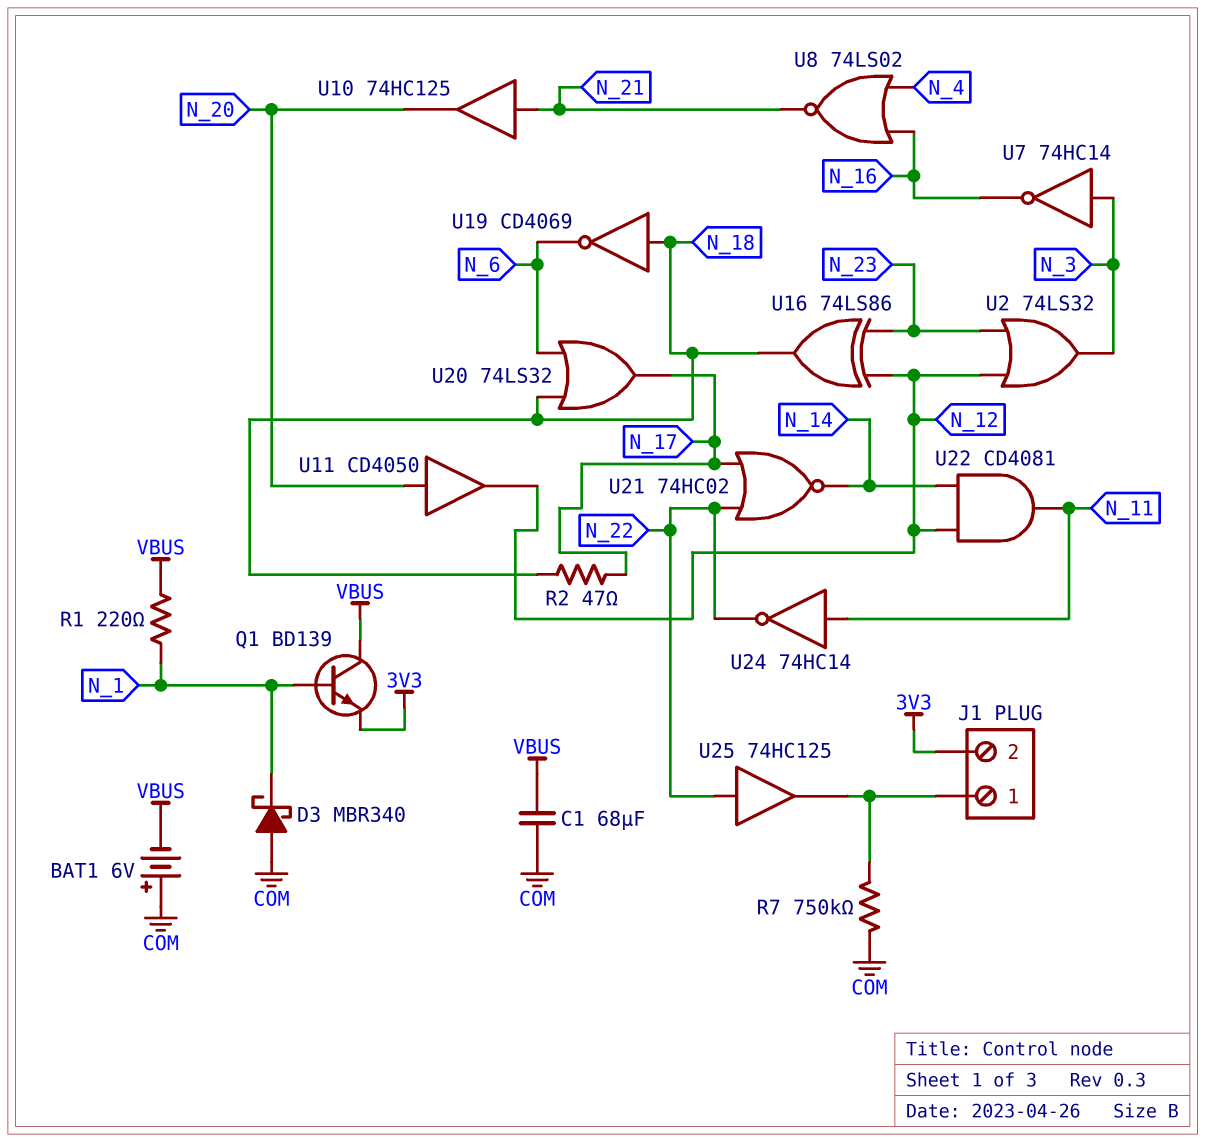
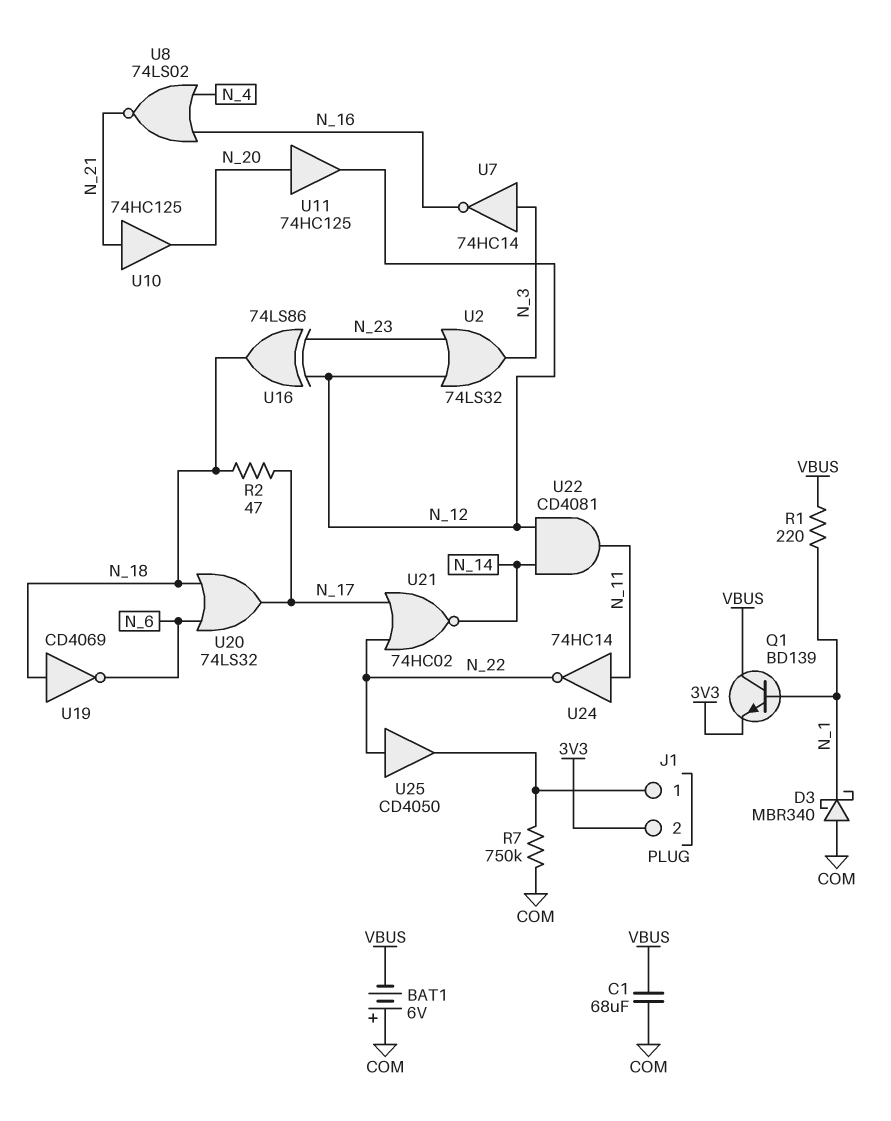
U11: buffer CD4050 (in N_20, out N_12) -> buffer 74HC125 (in N_20, out N_12)
U25: buffer 74HC125 (in N_22, out J1/1) -> buffer CD4050 (in N_22, out J1/1)

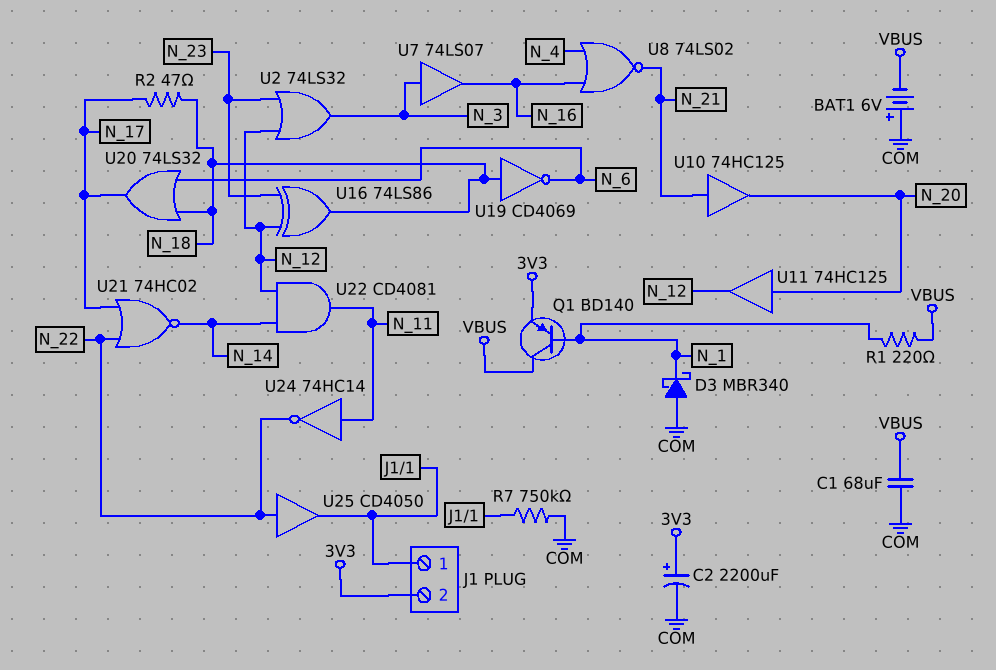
C2: none -> 2200uF (plus 3V3, minus COM)
Q1: NPN BD139 (B N_1, C VBUS, E 3V3) -> PNP BD140 (B N_1, C VBUS, E 3V3)
U7: NOT 74HC14 (in N_3, out N_16) -> buffer 74LS07 (in N_3, out N_16)

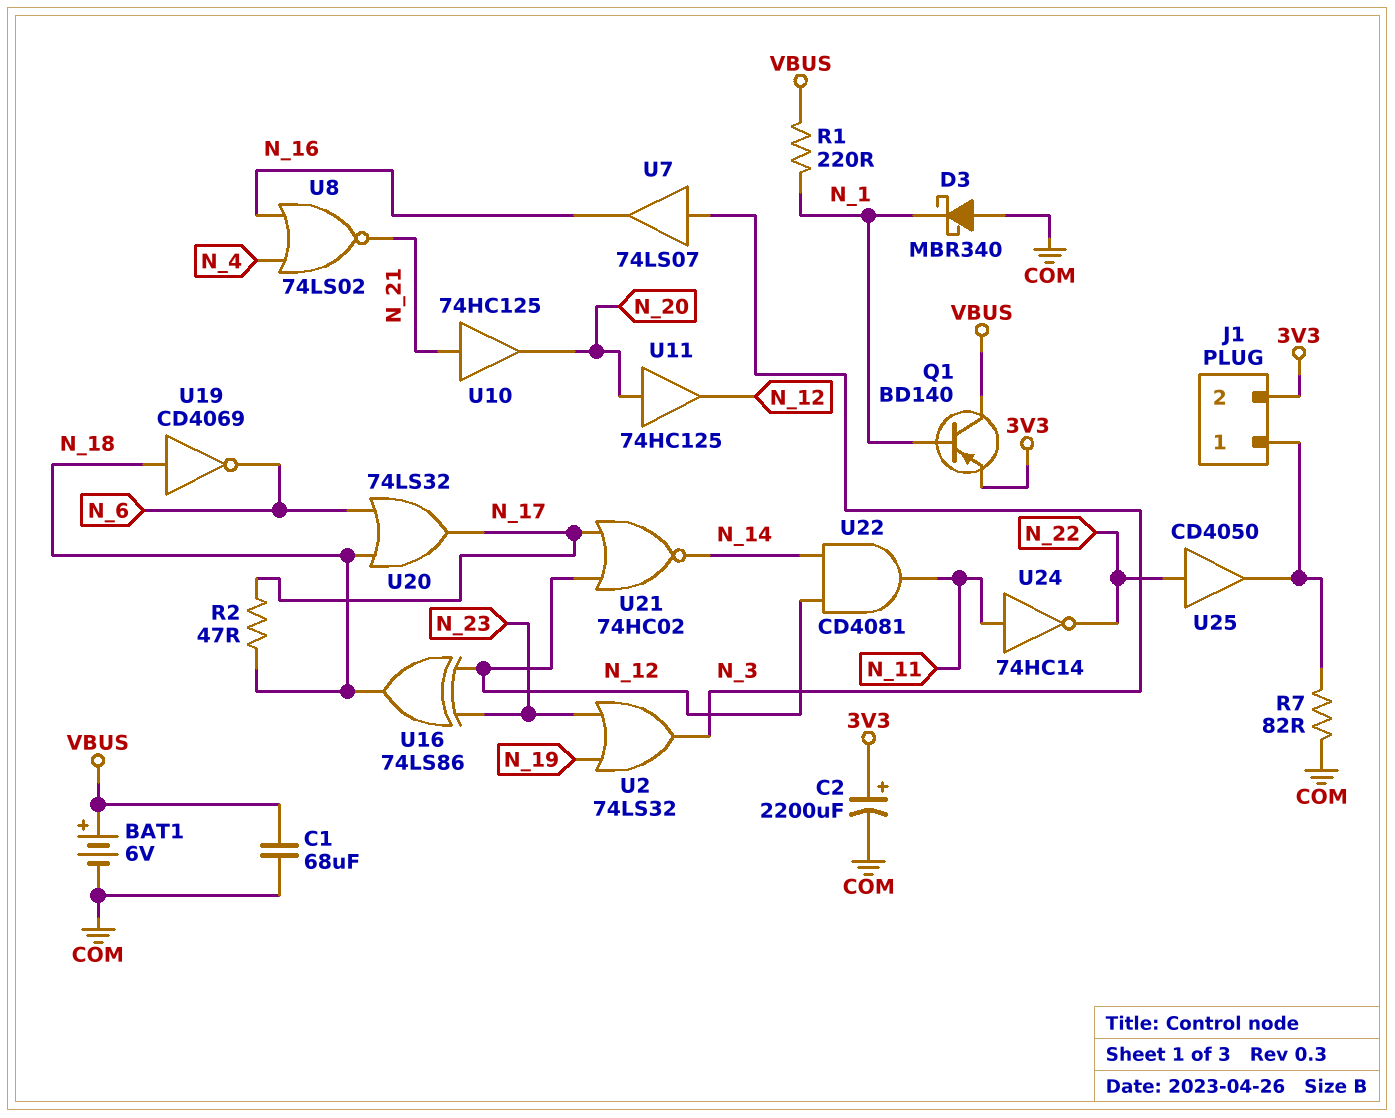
BAT1: 6V (plus COM, minus VBUS) -> 6V (plus VBUS, minus COM)
R7: 750k (COM, J1/1) -> 82 (COM, J1/1)
U2: OR 74LS32 (in N_12, in N_23, out N_3) -> OR 74LS32 (in N_19, in N_23, out N_3)
U21: NOR 74HC02 (in N_17, in N_22, out N_14) -> NOR 74HC02 (in N_12, in N_17, out N_14)

